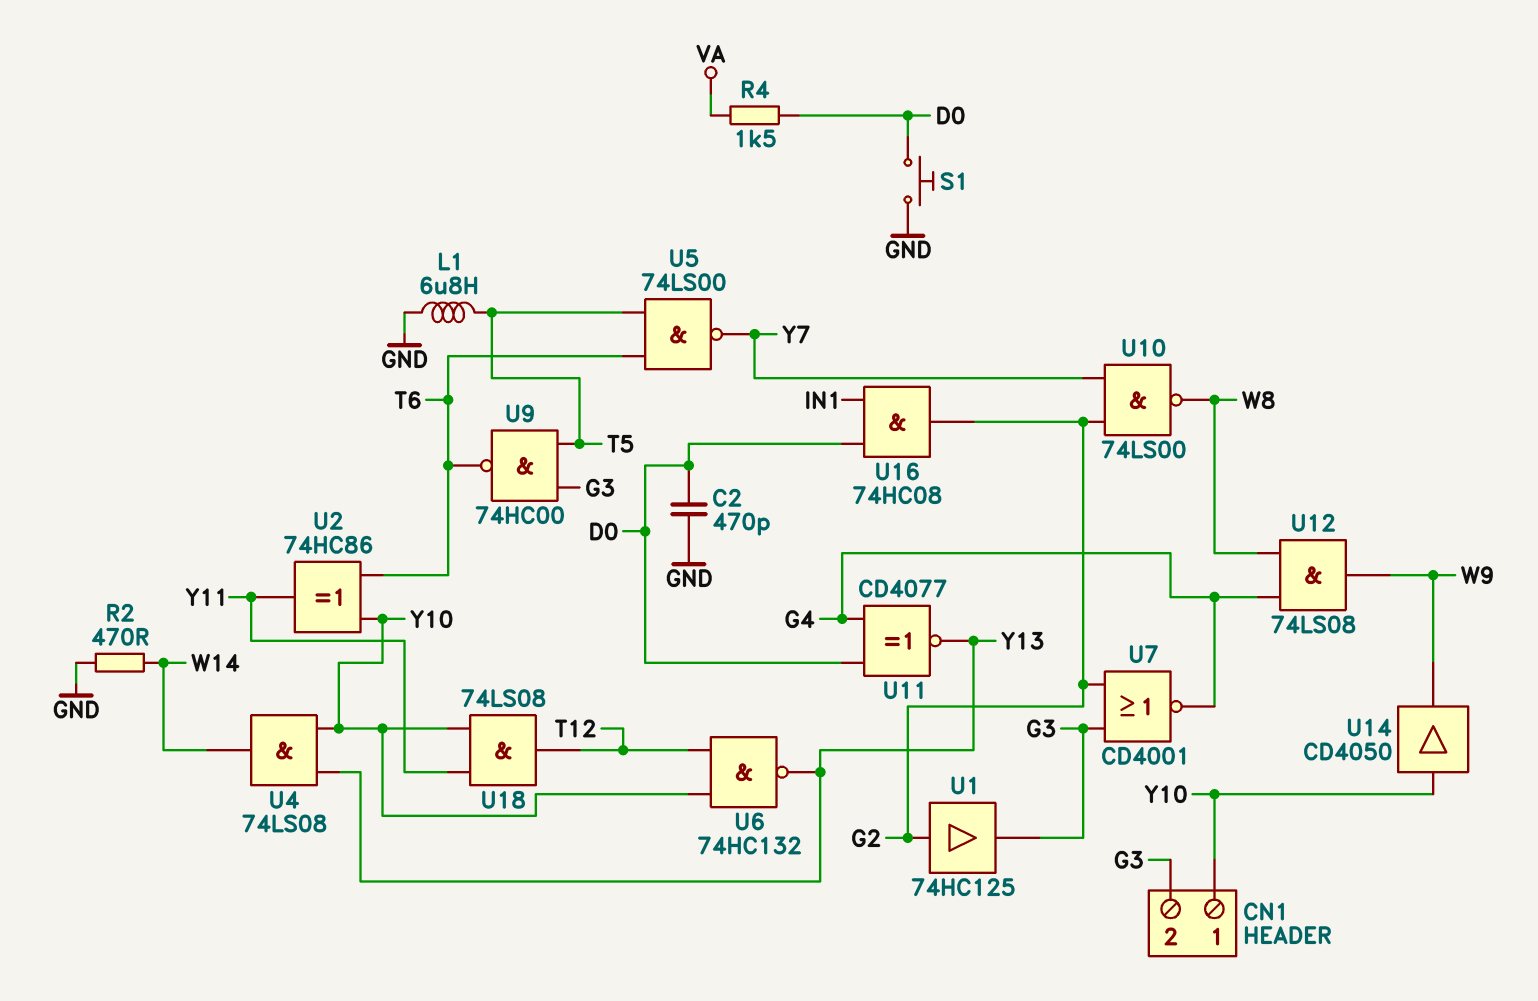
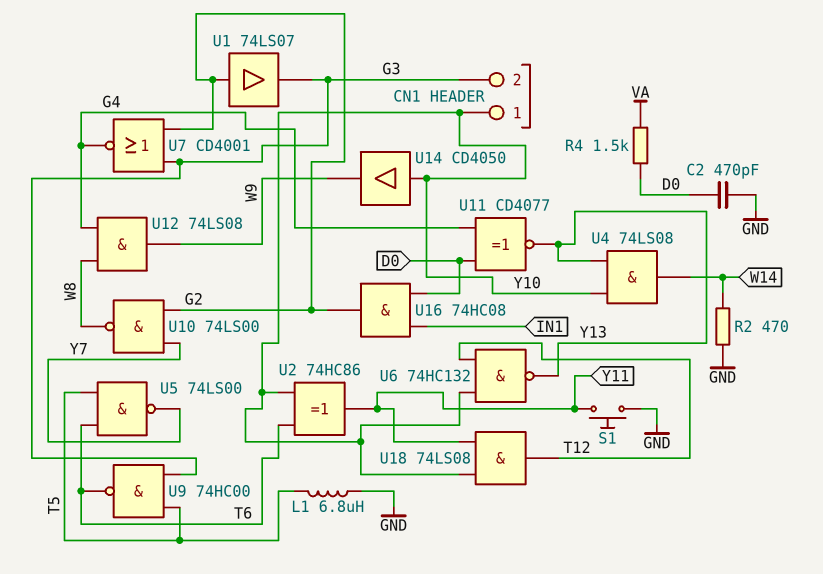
S1: button (D0, GND) -> button (GND, Y11)
U1: buffer 74HC125 (in G2, out G3) -> buffer 74LS07 (in G2, out G3)

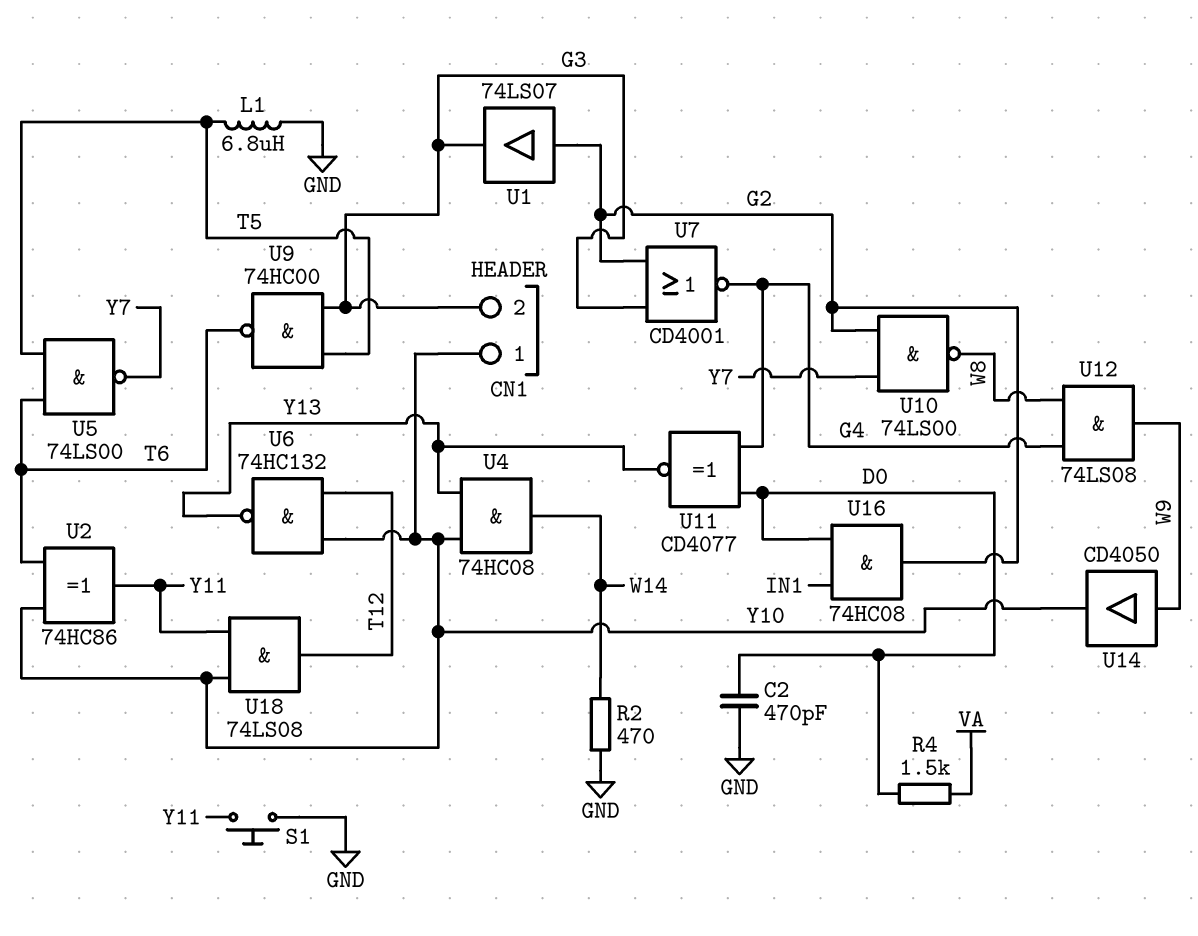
U4: AND 74LS08 (in Y10, in Y13, out W14) -> AND 74HC08 (in Y10, in Y13, out W14)
U14: buffer CD4050 (in Y10, out W9) -> buffer CD4050 (in W9, out Y10)

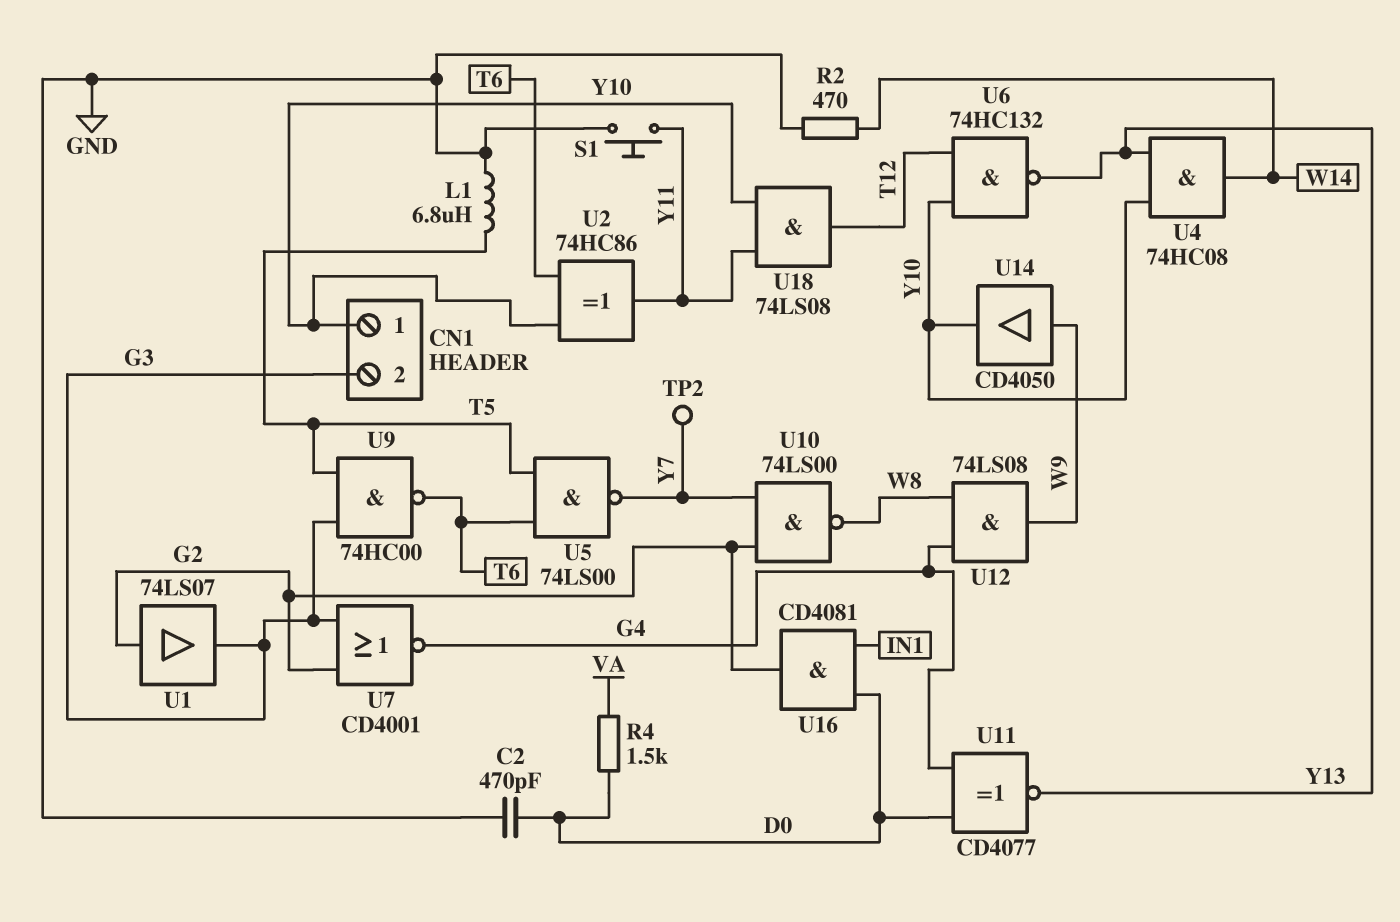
TP2: none -> test point (Y7)
U16: AND 74HC08 (in D0, in IN1, out G2) -> AND CD4081 (in D0, in IN1, out G2)

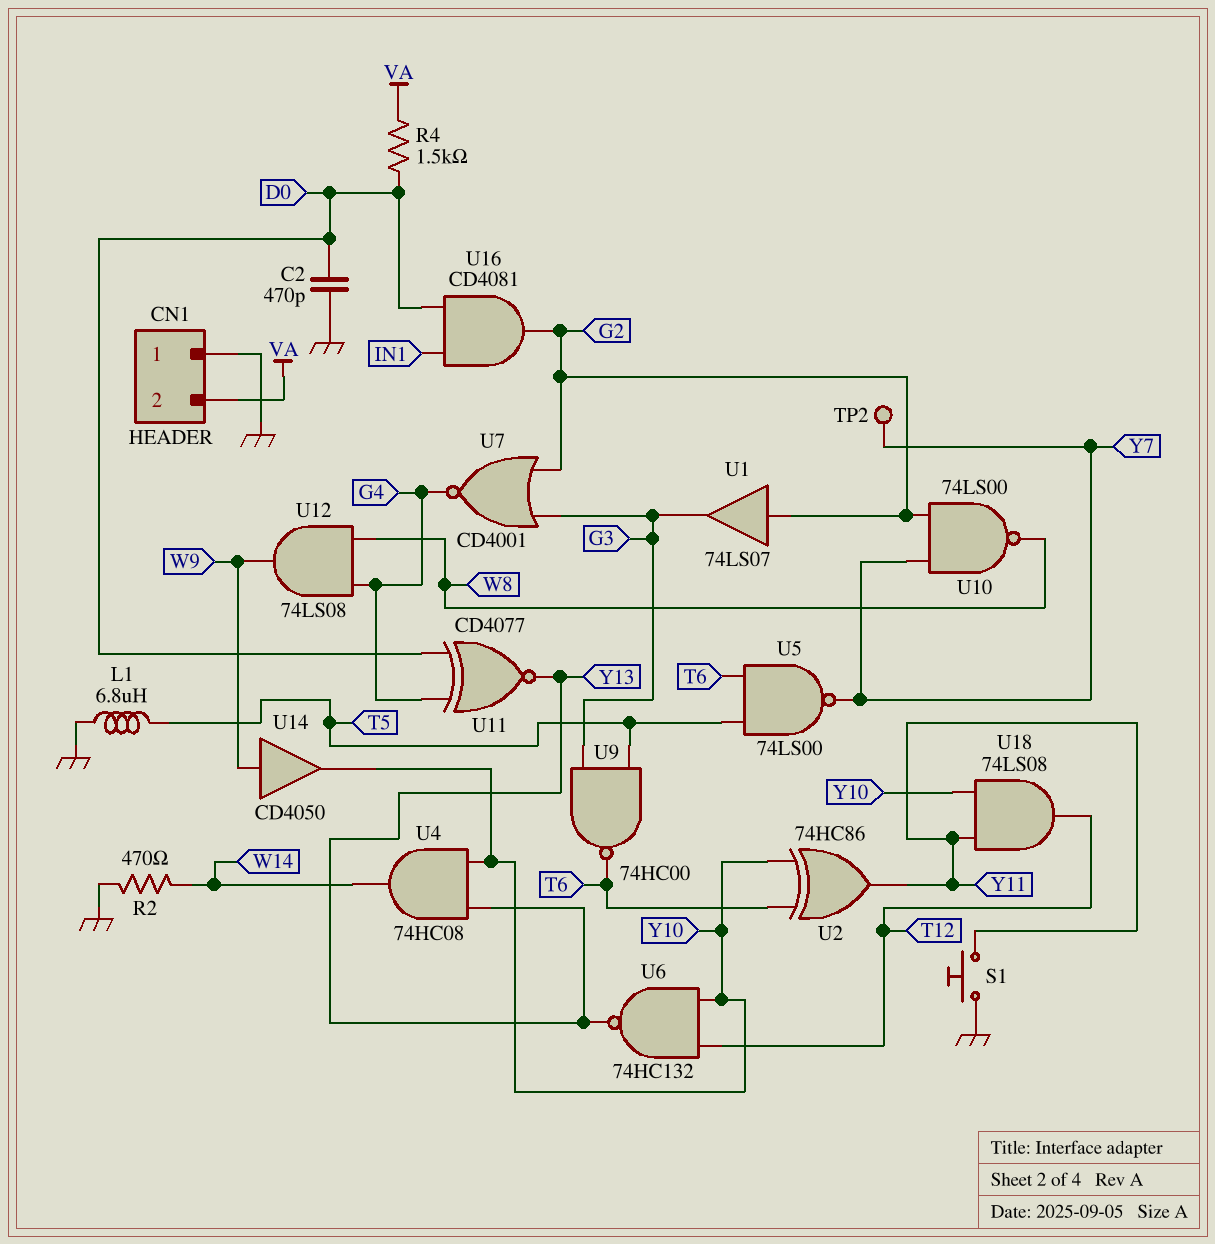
CN1 pin 1: Y10 -> GND
CN1 pin 2: G3 -> VA

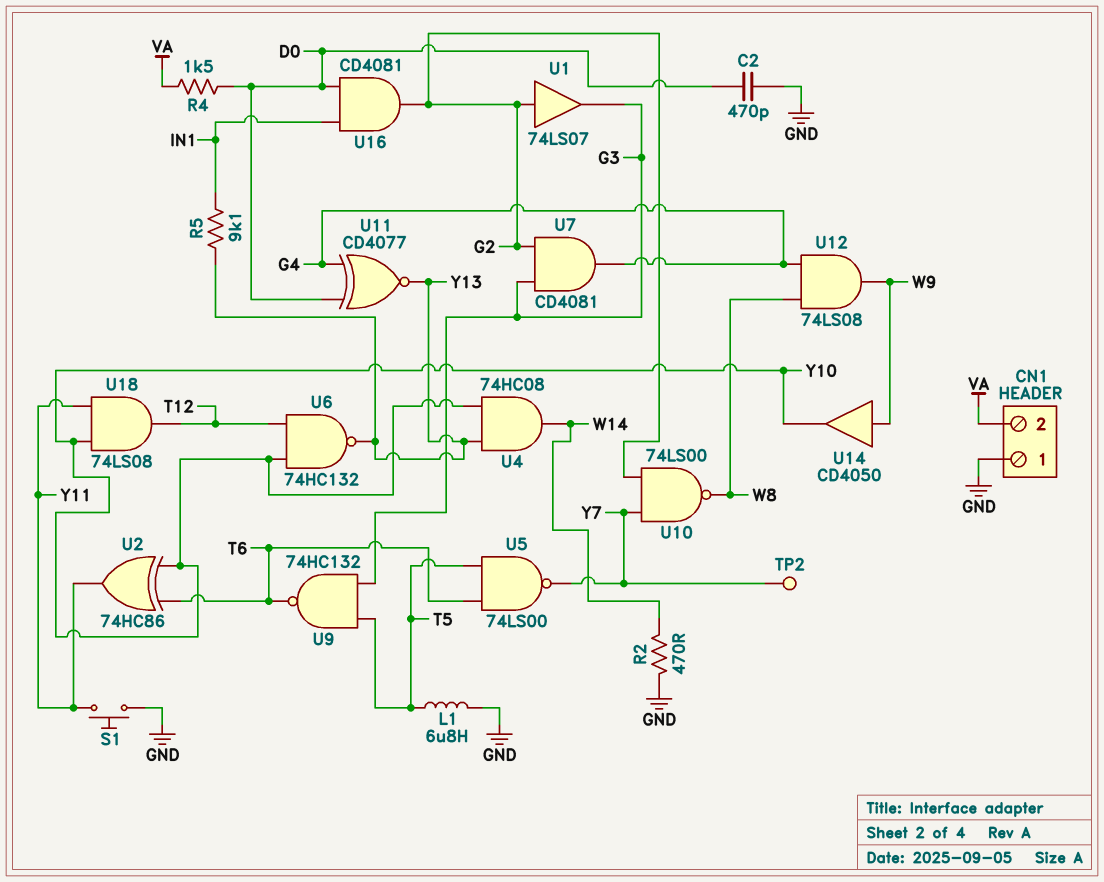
R5: none -> 9.1k (IN1, Y13)
U7: NOR CD4001 (in G2, in G3, out G4) -> AND CD4081 (in G2, in G3, out G4)
U9: NAND 74HC00 (in G3, in T5, out T6) -> NAND 74HC132 (in G3, in T5, out T6)

